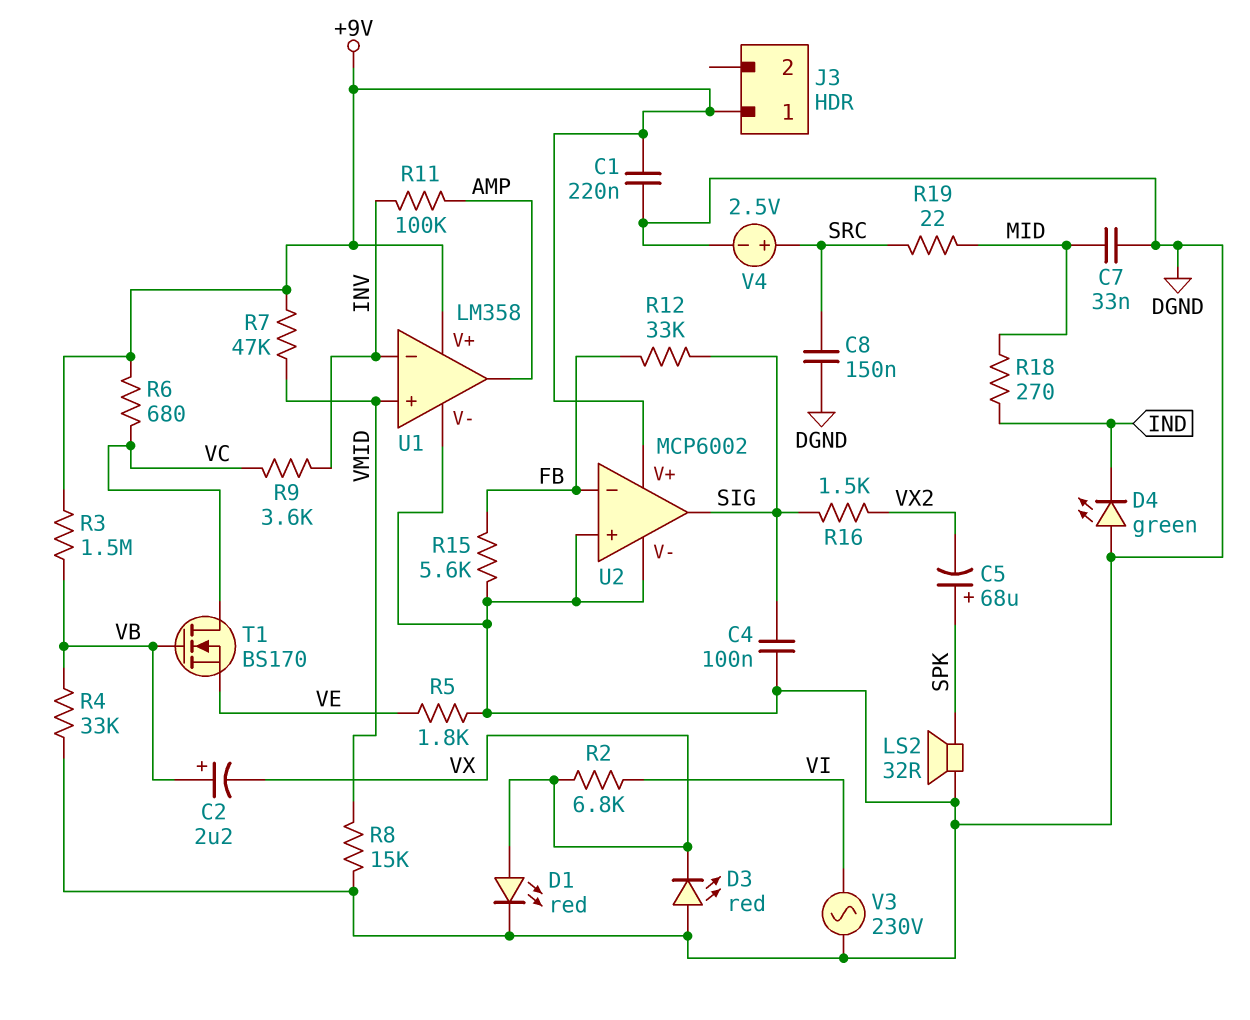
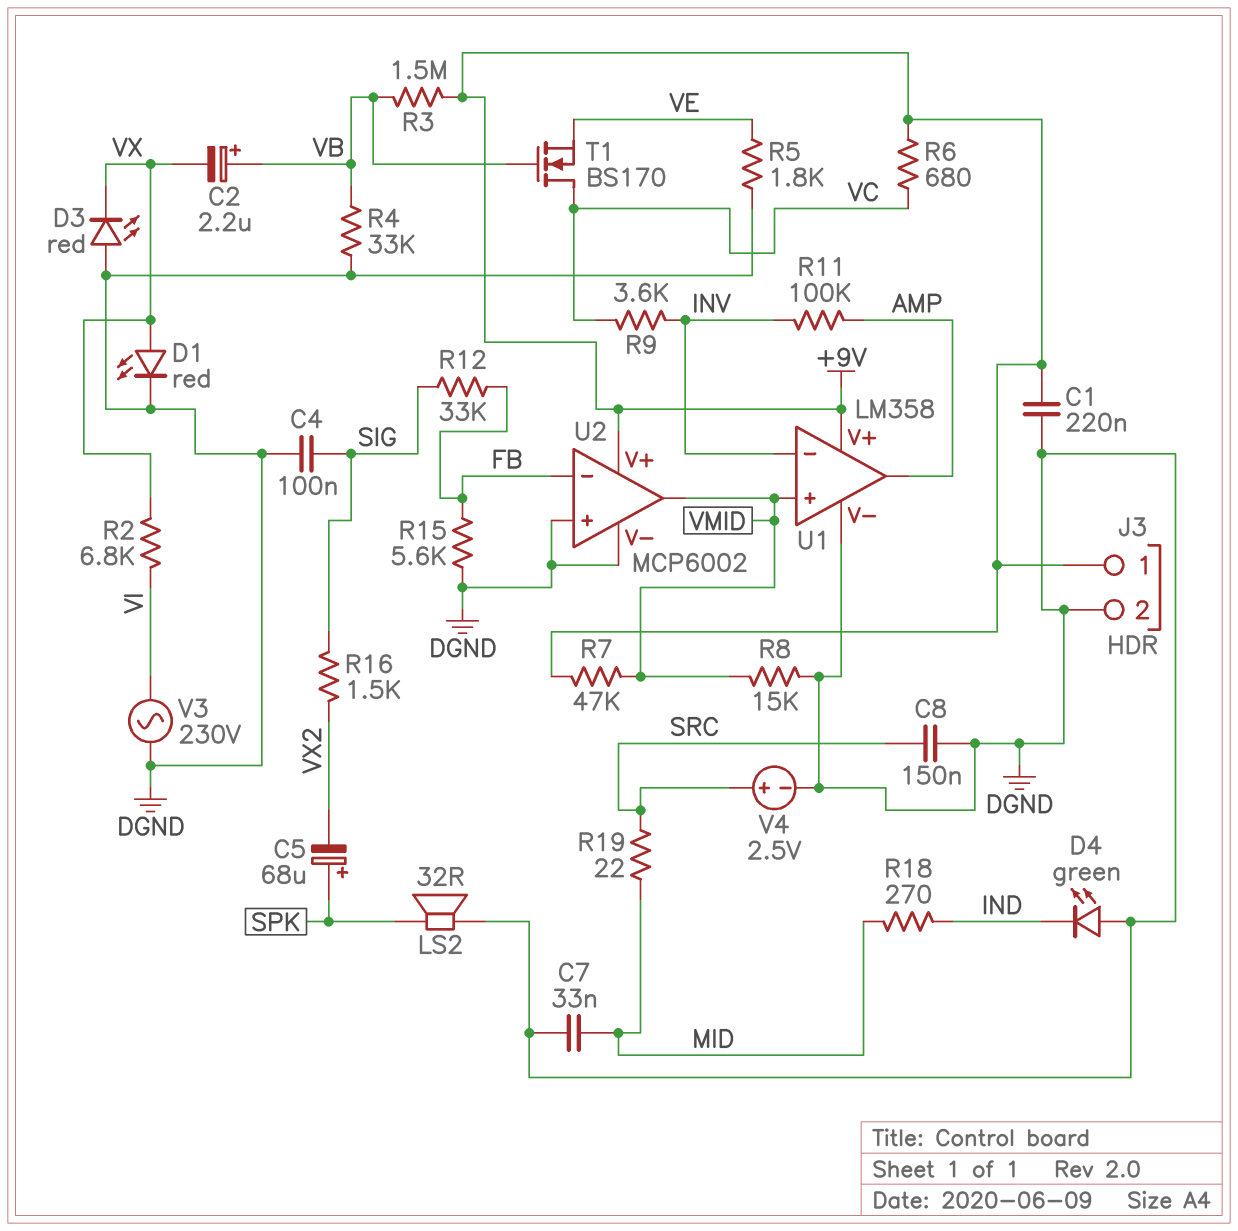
J3 pin 2: none -> DGND
U2 pin out: SIG -> VMID

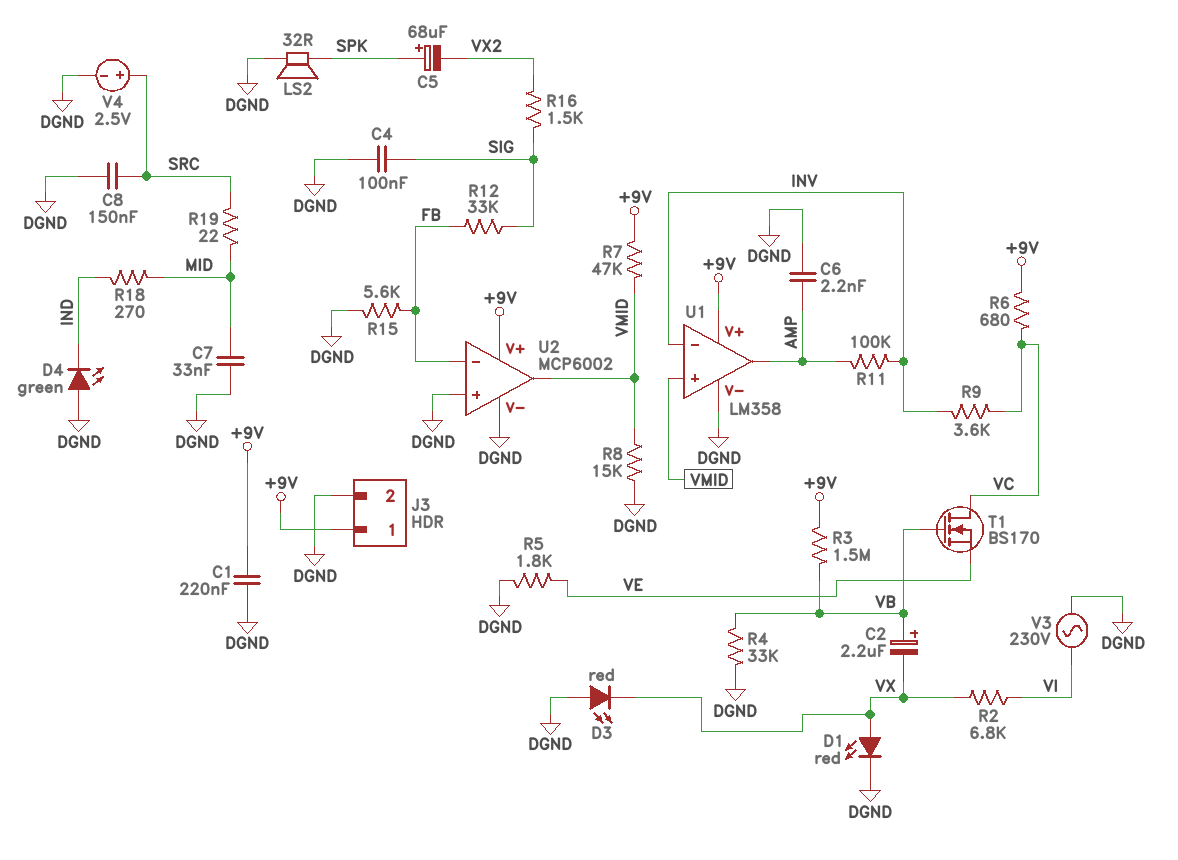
C6: none -> 2.2nF (AMP, DGND)

